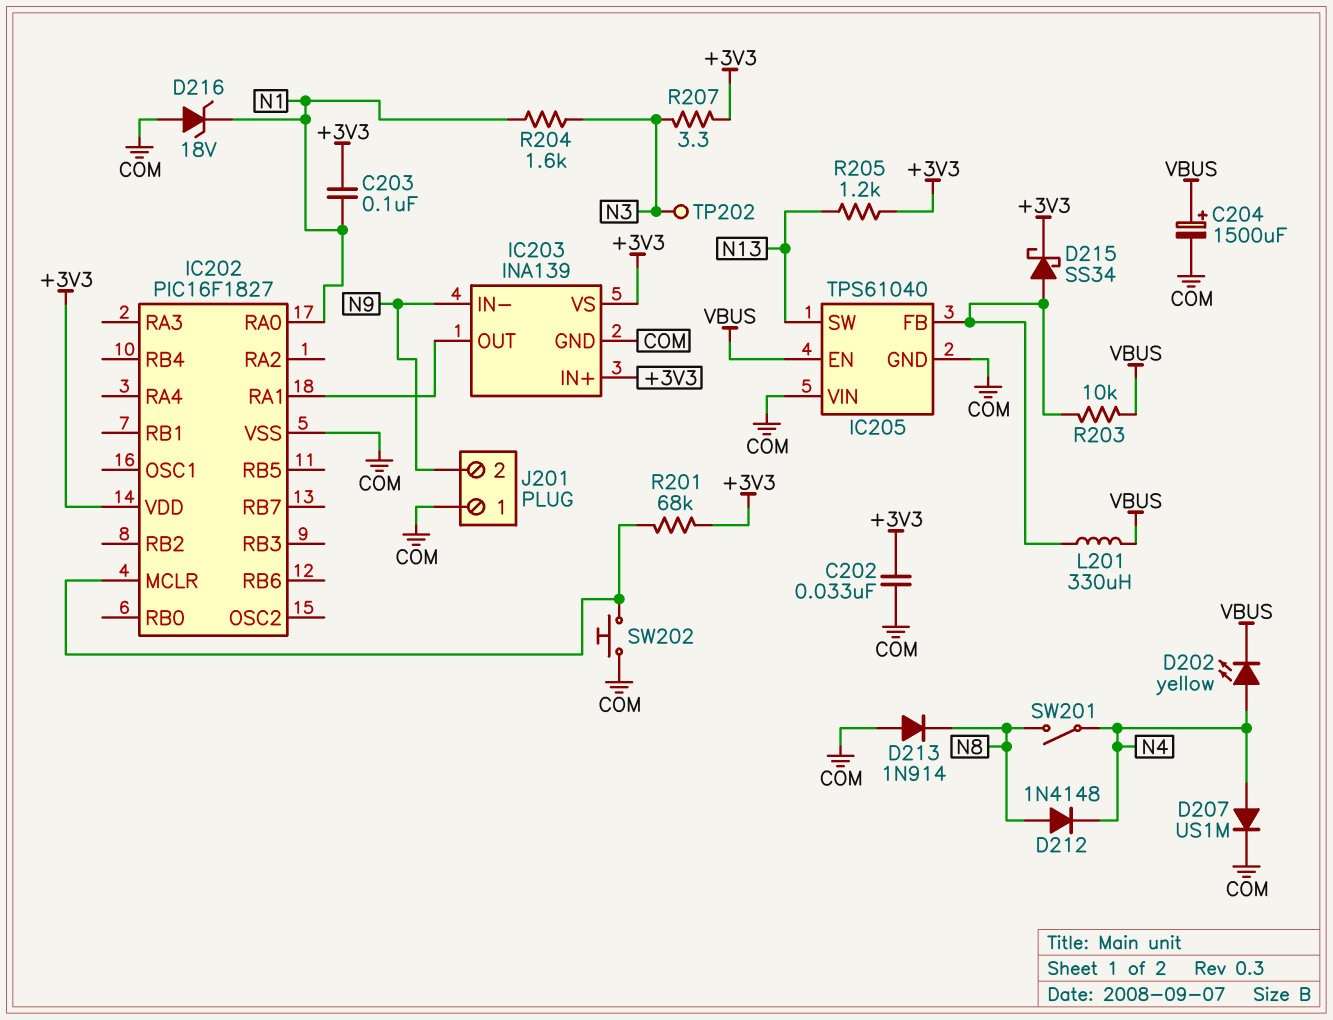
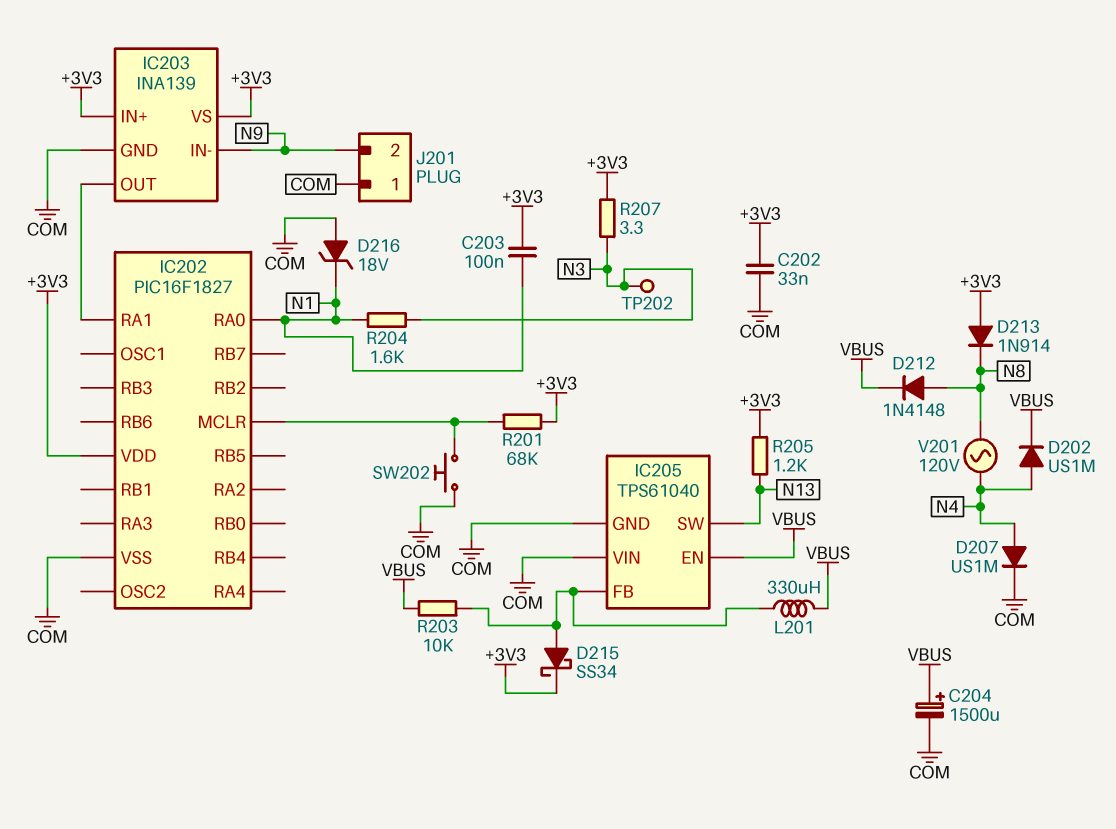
D202: LED yellow (A N4, K VBUS) -> diode US1M (A N4, K VBUS)
D212: diode 1N4148 (A N8, K N4) -> diode 1N4148 (A N8, K VBUS)
D213: diode 1N914 (A COM, K N8) -> diode 1N914 (A +3V3, K N8)
SW201: switch (N4, N8) -> none
V201: none -> AC 120V (N4, N8)

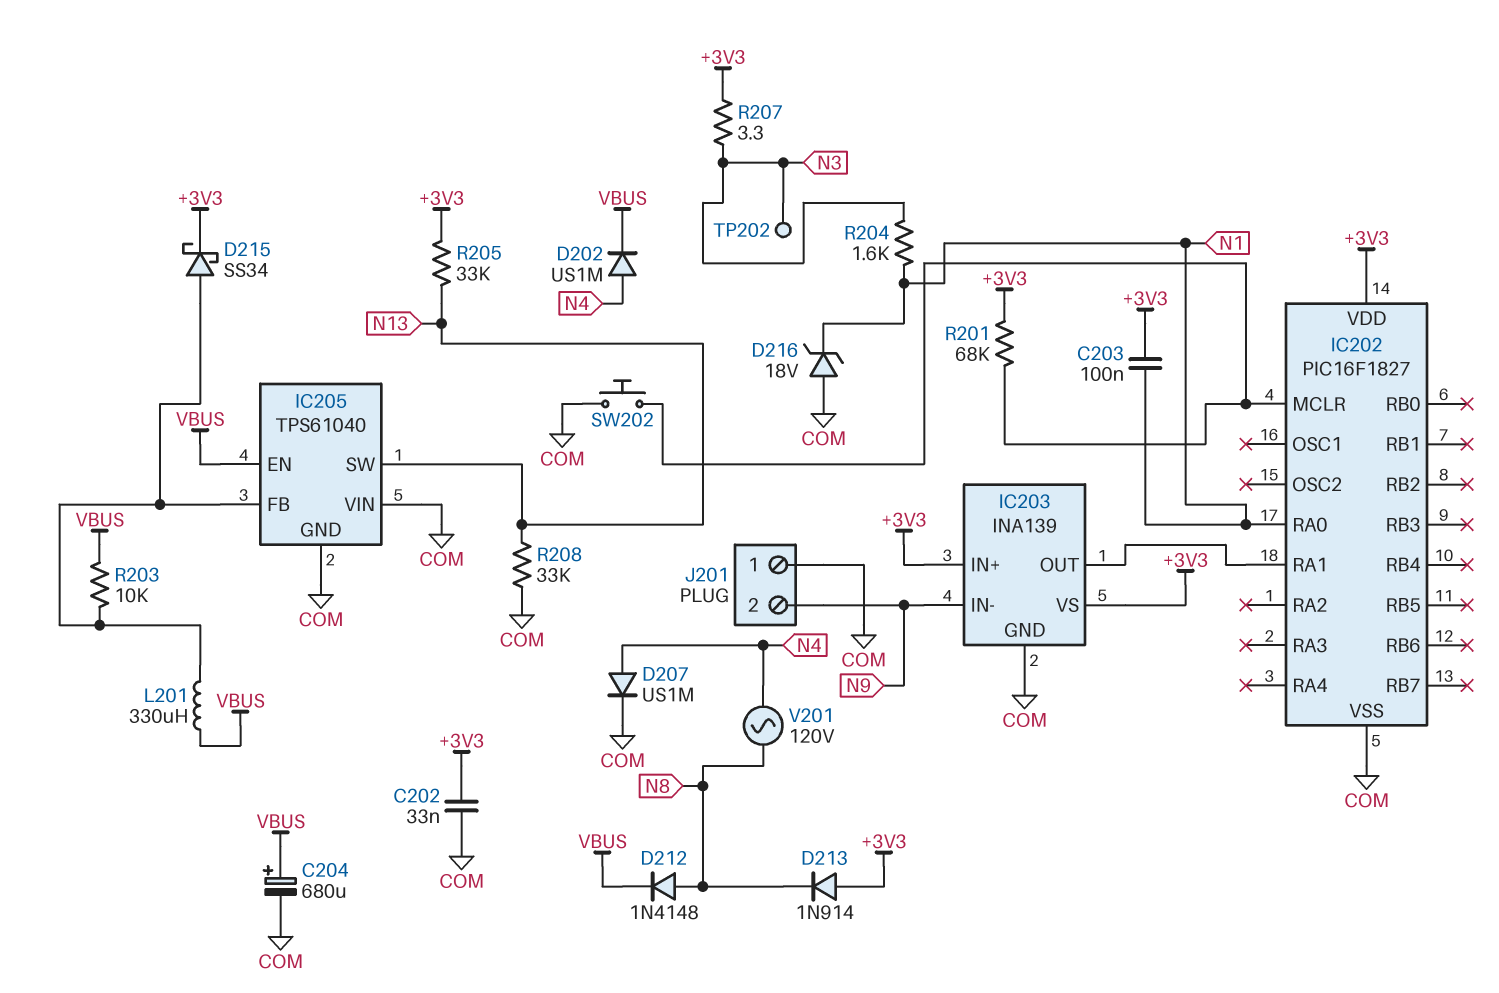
C204: 1500uF (plus VBUS, minus COM) -> 680uF (plus VBUS, minus COM)
R205: 1.2k (+3V3, N13) -> 33k (+3V3, N13)
R208: none -> 33k (COM, N13)

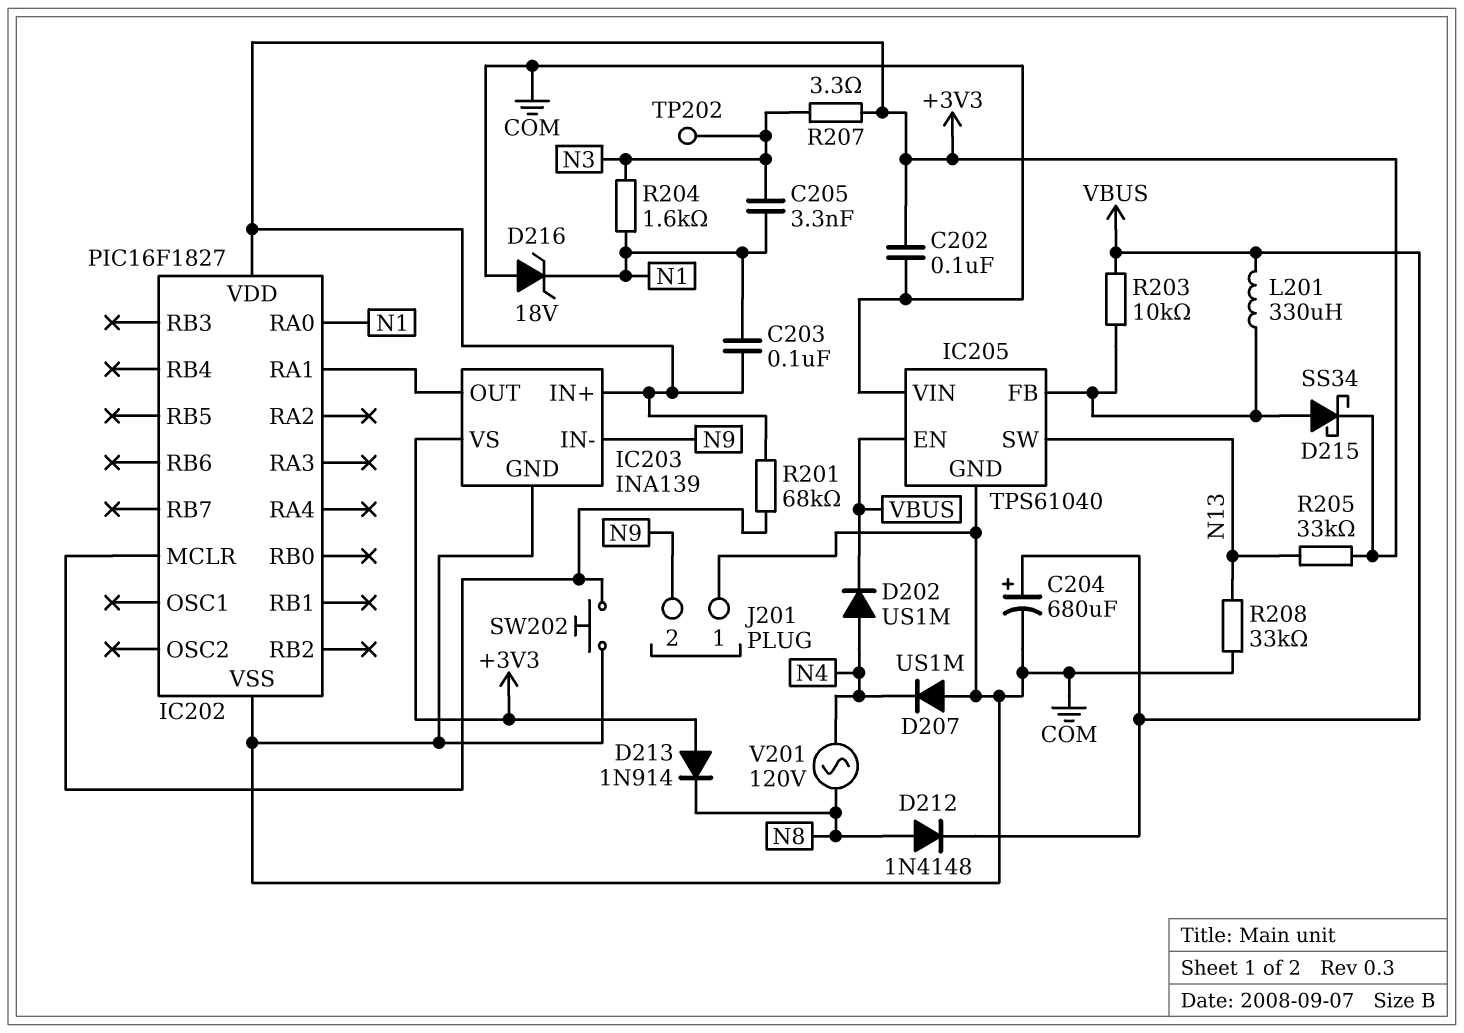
C202: 33nF (+3V3, COM) -> 100nF (+3V3, COM)
C205: none -> 3.3nF (N1, N3)
D207: diode US1M (A N4, K COM) -> diode US1M (A COM, K N4)

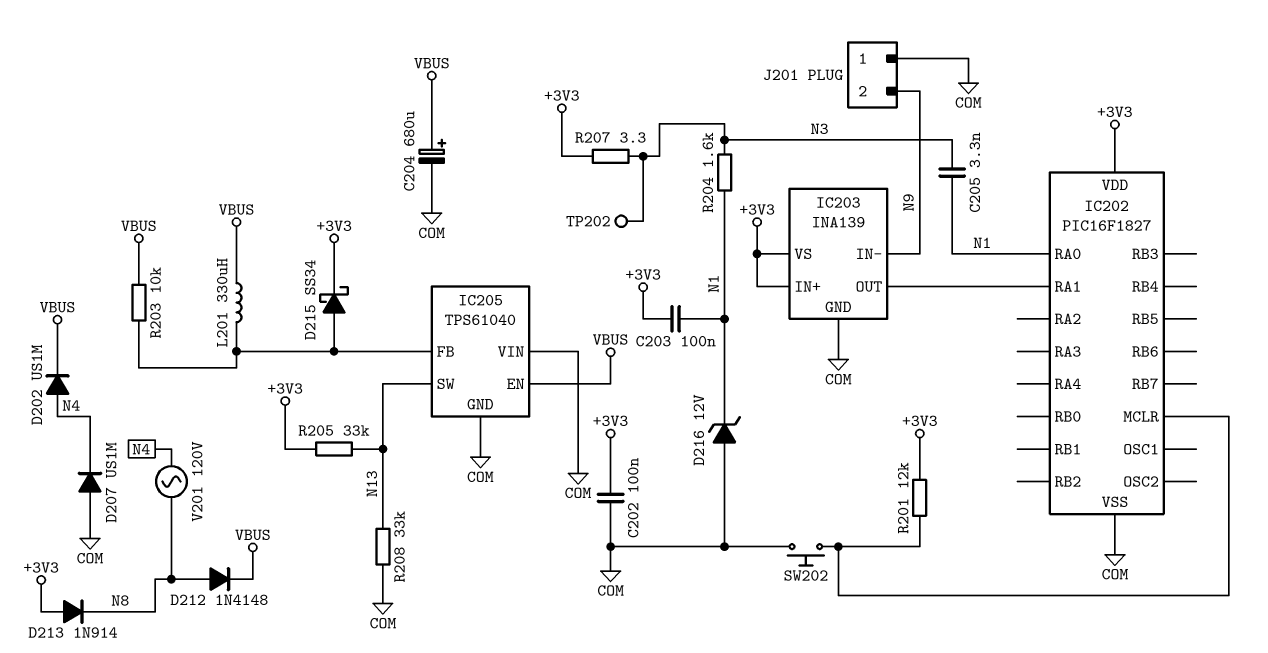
D216: zener 18V (A COM, K N1) -> zener 12V (A COM, K N1)
R201: 68k (+3V3, IC202/MCLR) -> 12k (+3V3, IC202/MCLR)

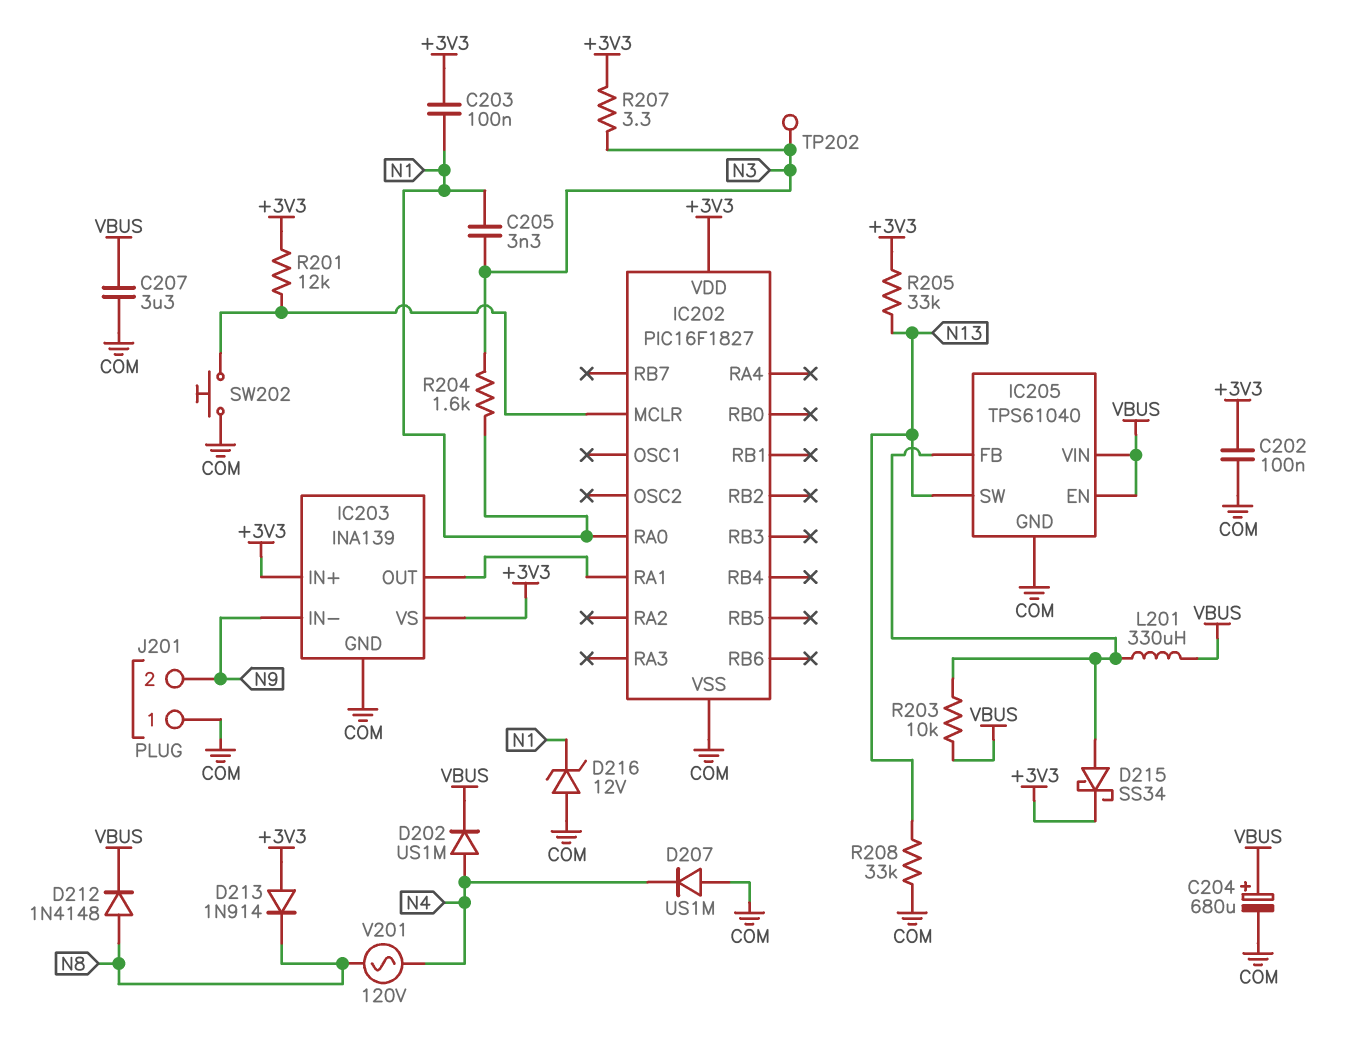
C207: none -> 3.3uF (COM, VBUS)
IC205 pin VIN: COM -> VBUS

